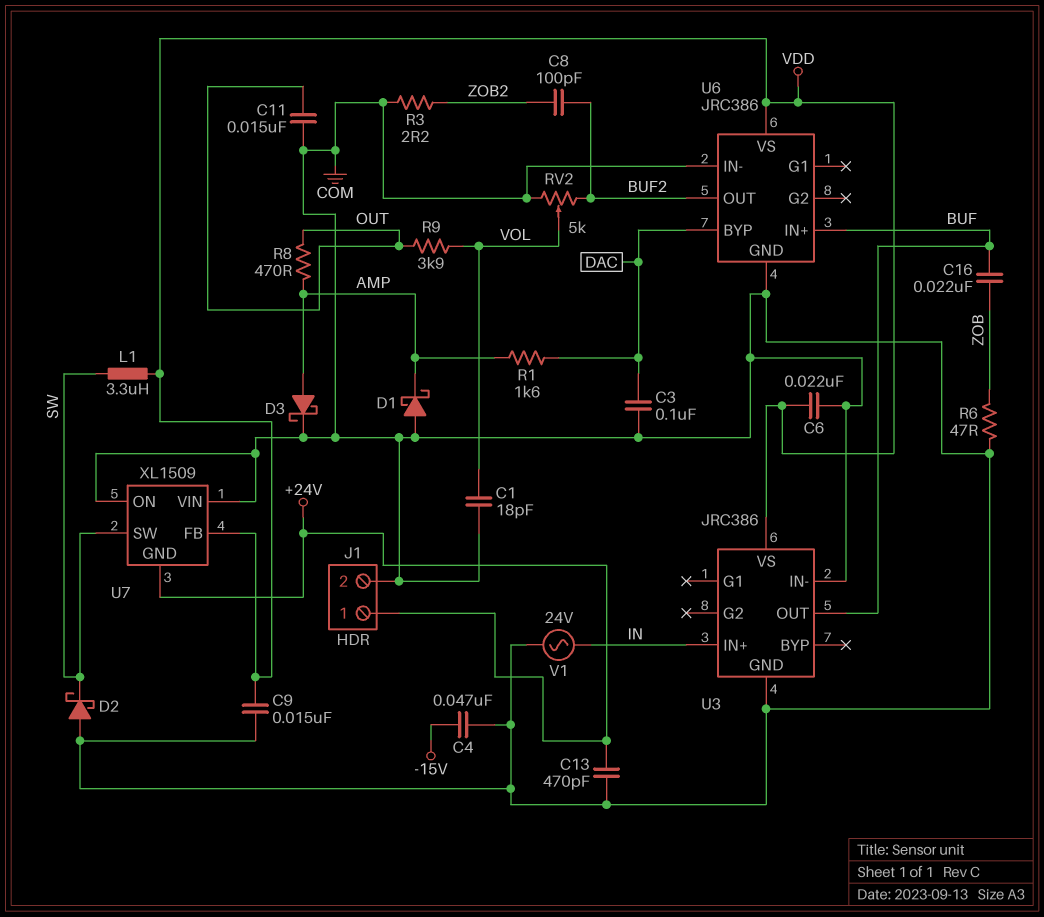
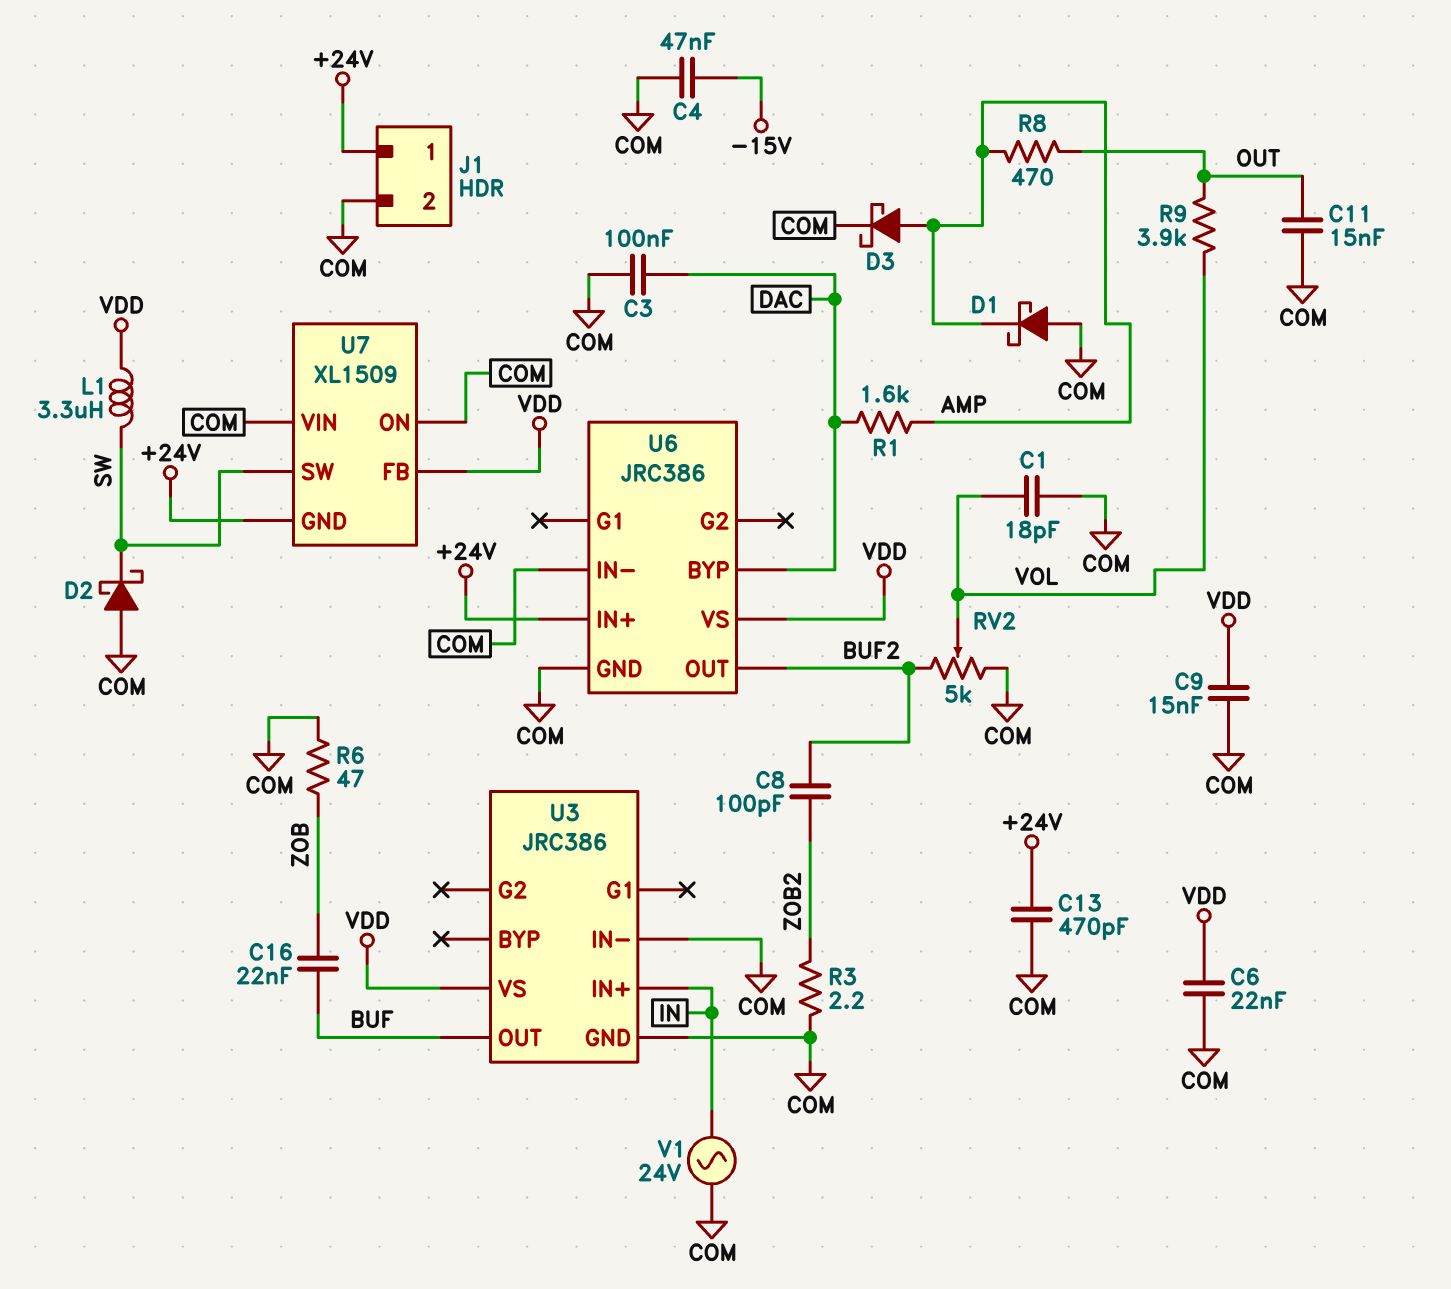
U6 pin IN+: BUF -> +24V

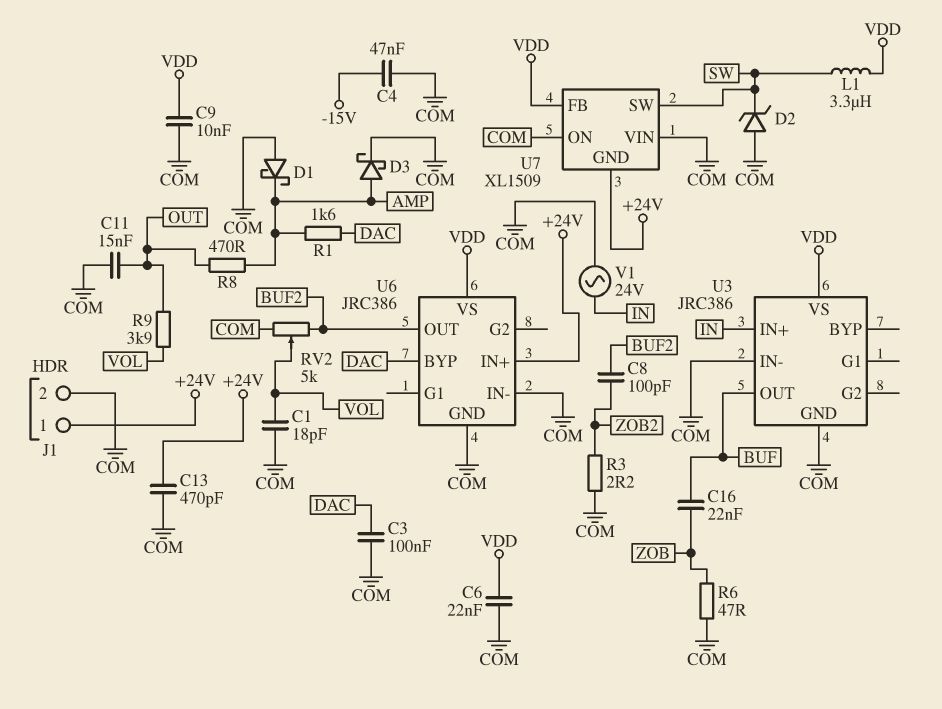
C9: 15nF (COM, VDD) -> 10nF (COM, VDD)
D2: schottky (A COM, K SW) -> zener (A COM, K SW)

